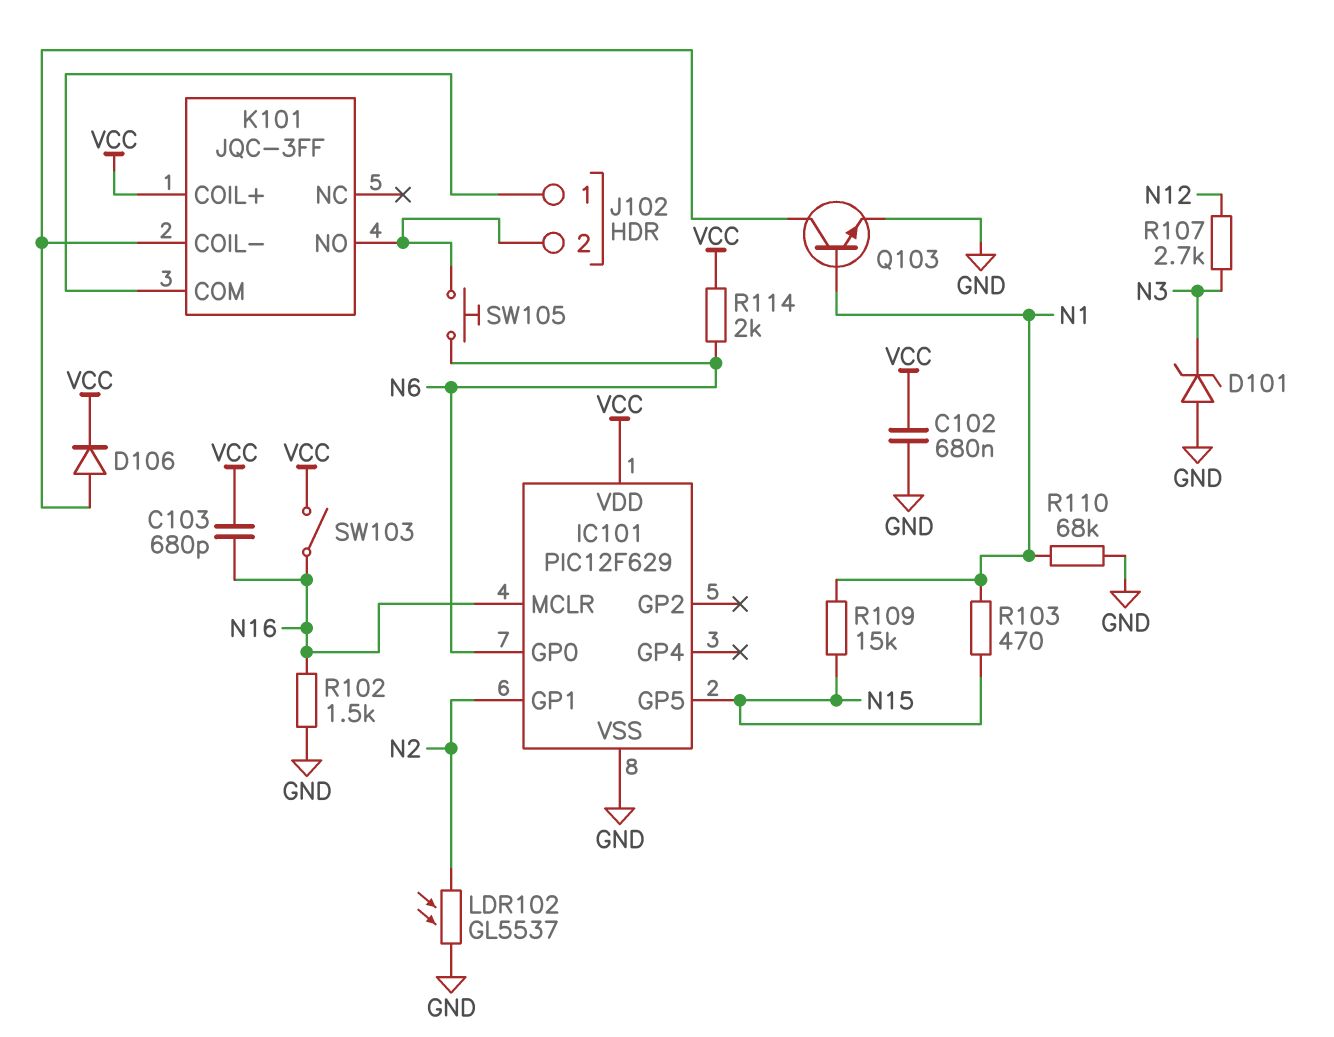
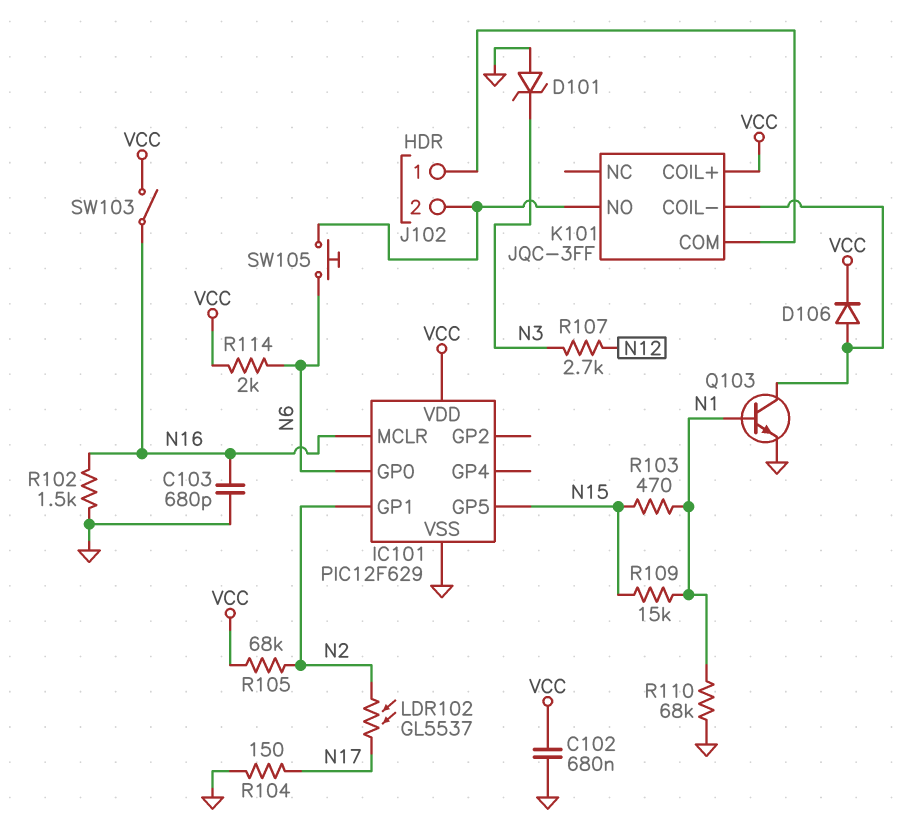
C103: 680pF (N16, VCC) -> 680pF (GND, N16)
LDR102: GL5537 (GND, N2) -> GL5537 (N2, N17)
R104: none -> 150 (GND, N17)
R105: none -> 68k (N2, VCC)

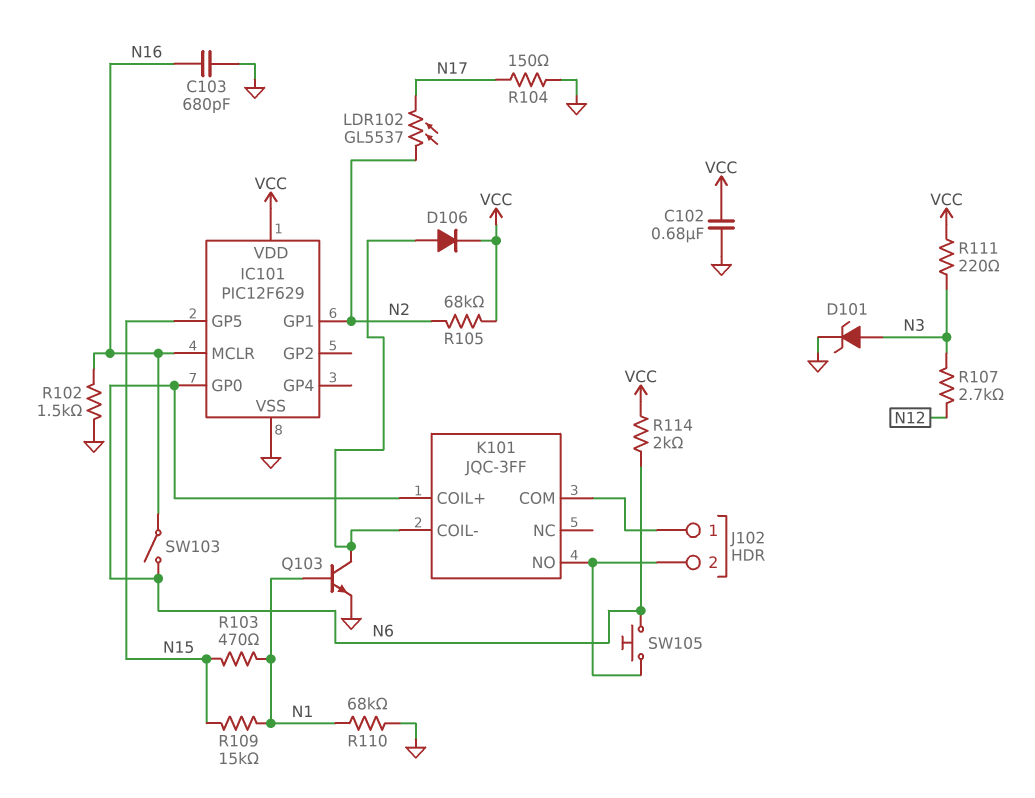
D101: zener (A GND, K N3) -> zener (A N3, K GND)
K101 pin COIL+: VCC -> N6
R111: none -> 220 (N3, VCC)
SW103: switch (N16, VCC) -> switch (N6, N16)

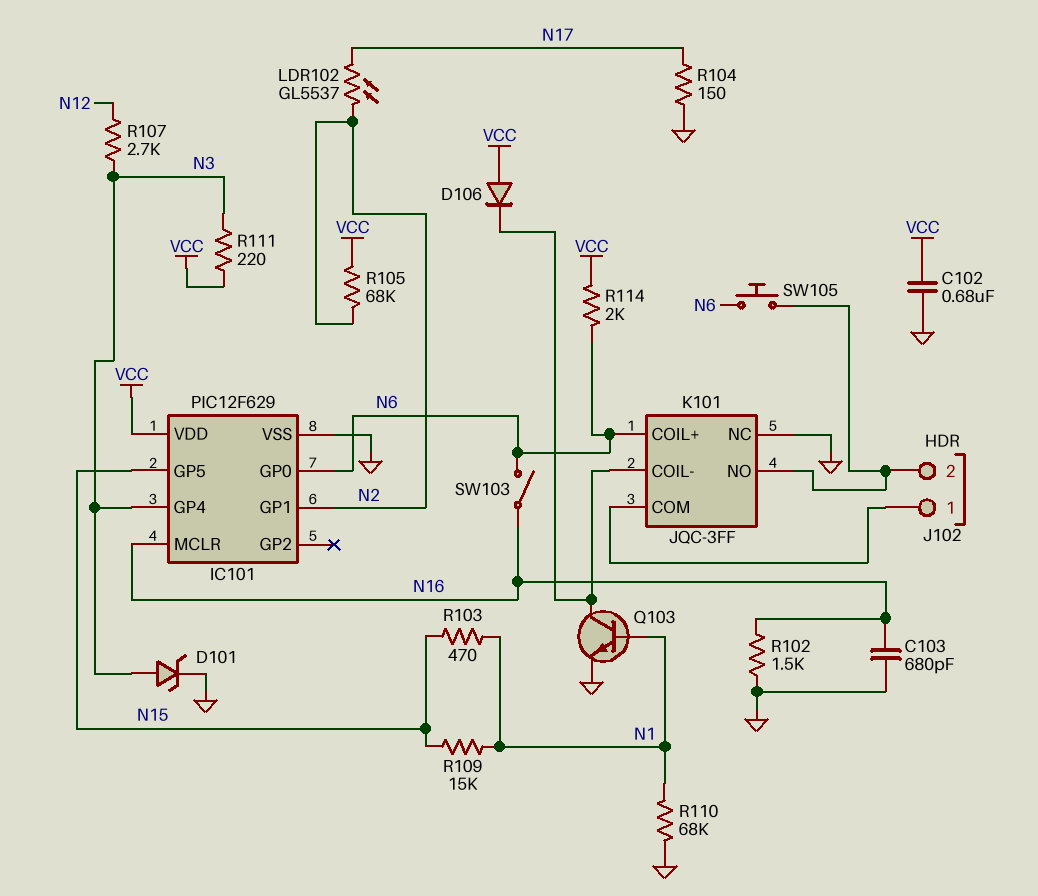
D106: diode (A K101/COIL-, K VCC) -> diode (A VCC, K K101/COIL-)
IC101 pin GP4: none -> N3
K101 pin NC: none -> GND

